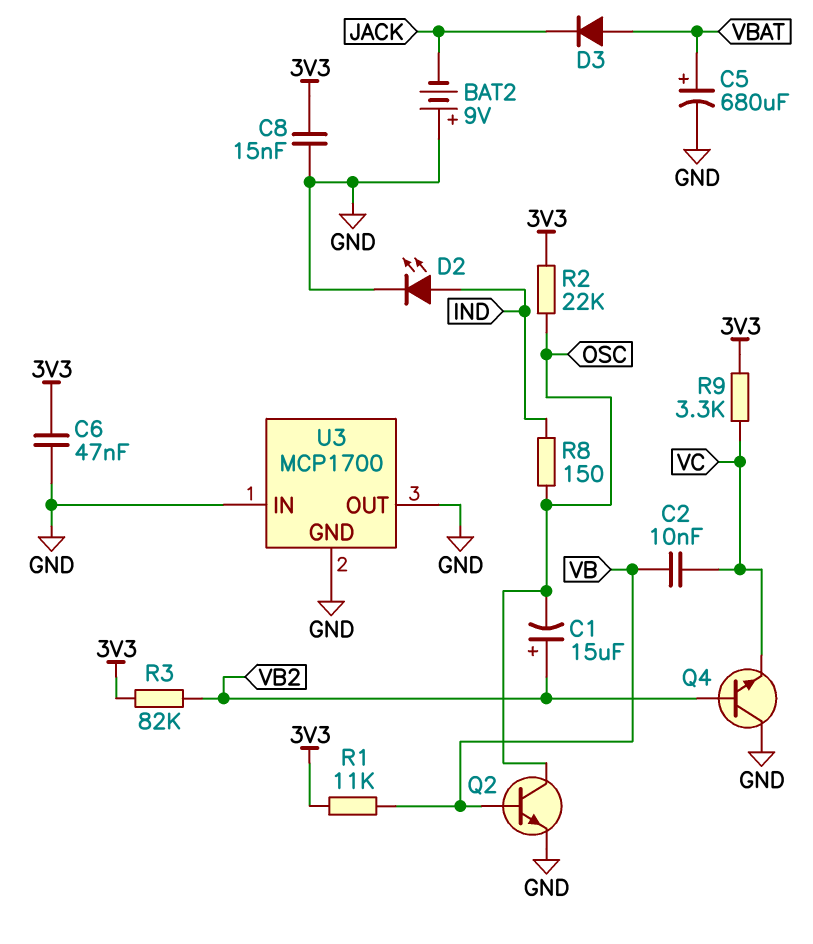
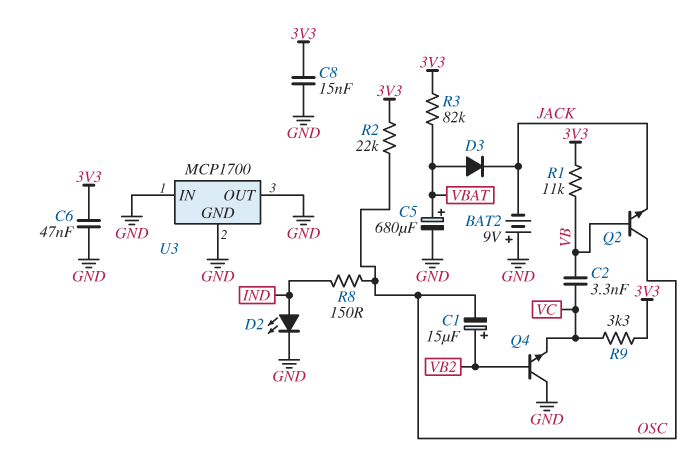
C2: 10nF (VB, VC) -> 3.3nF (VB, VC)
Q2: NPN (B VB, C OSC, E GND) -> NPN (B VB, C OSC, E JACK)
R3: 82k (3V3, VB2) -> 82k (3V3, VBAT)

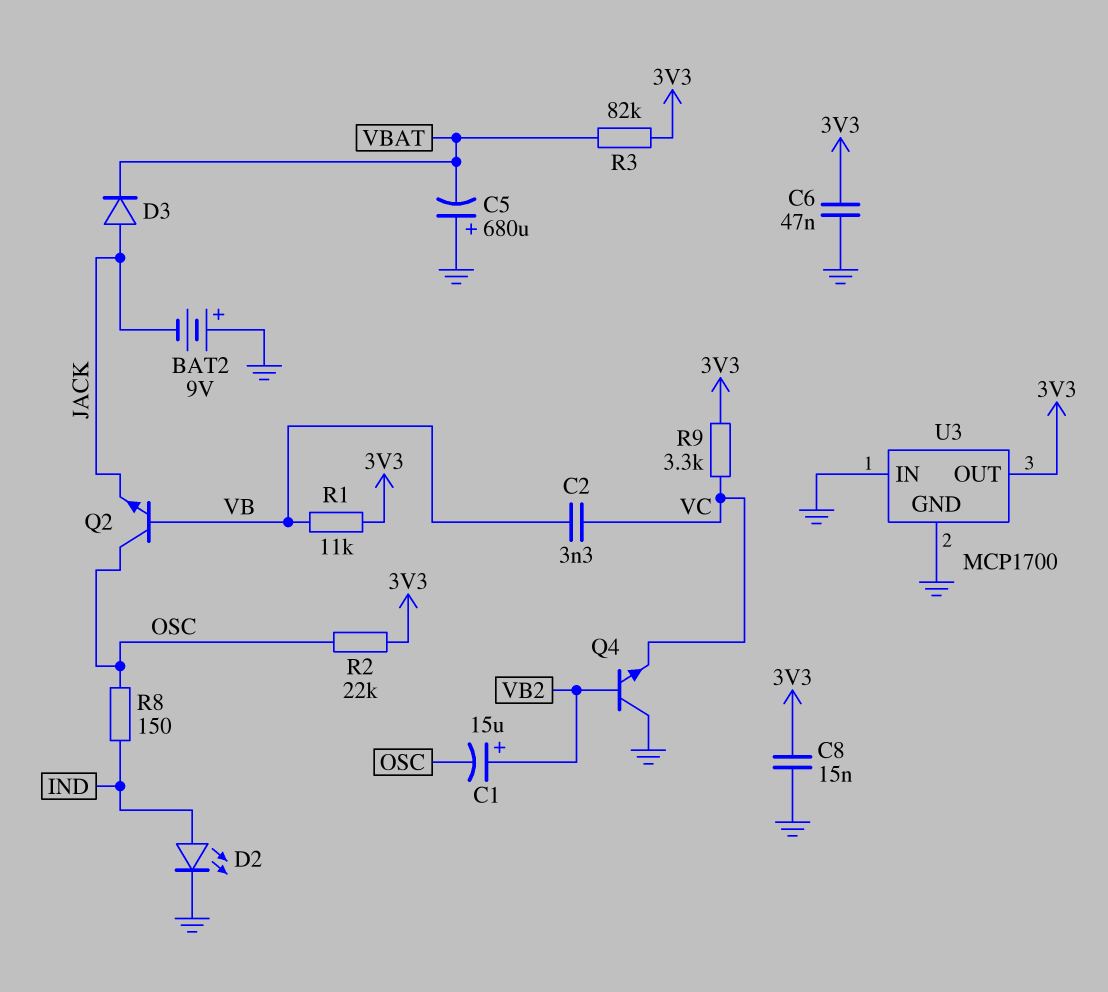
C5: 680uF (plus VBAT, minus GND) -> 680uF (plus GND, minus VBAT)
D3: diode (A VBAT, K JACK) -> diode (A JACK, K VBAT)
U3 pin OUT: GND -> 3V3

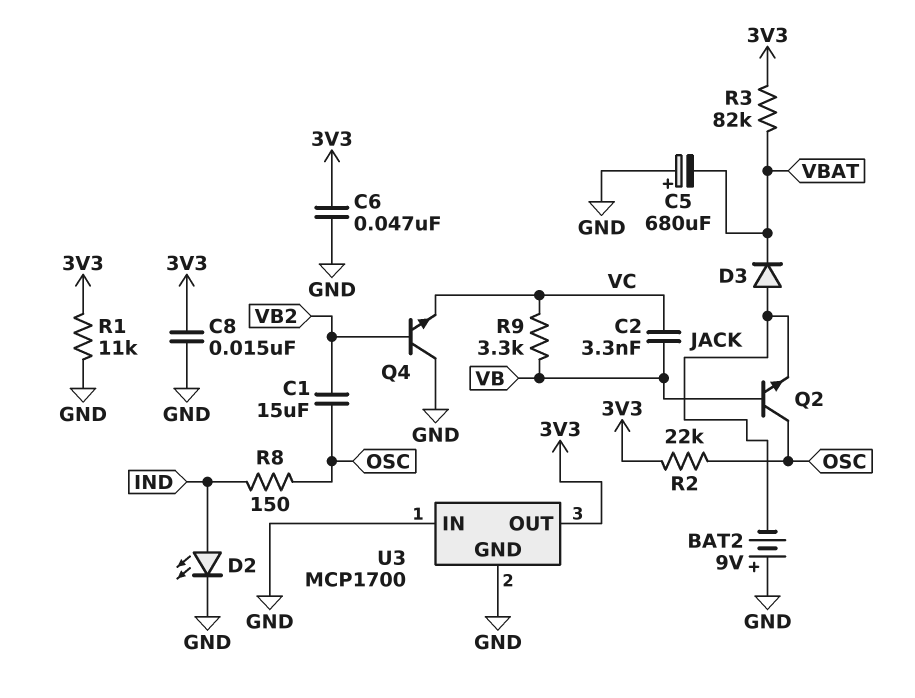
C1: 15uF (plus VB2, minus OSC) -> 15uF (OSC, VB2)
R1: 11k (3V3, VB) -> 11k (3V3, GND)
R9: 3.3k (3V3, VC) -> 3.3k (VB, VC)

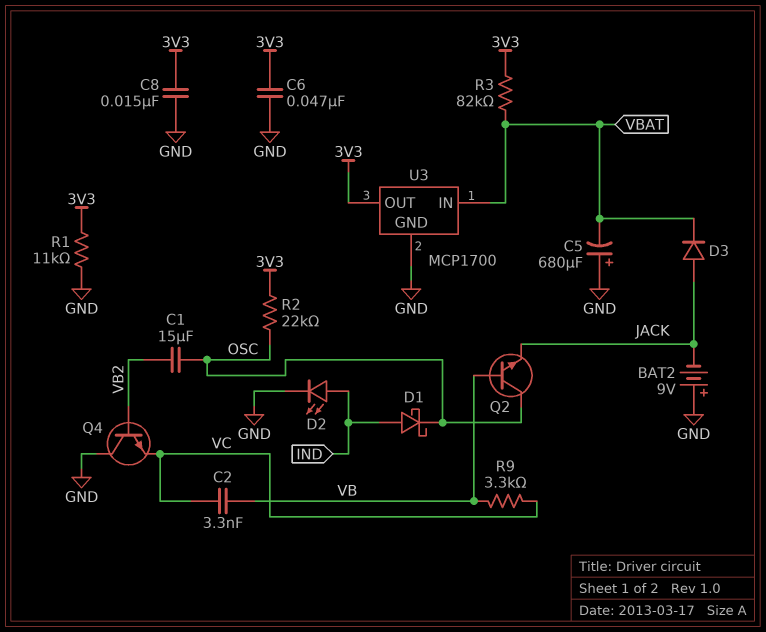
D1: none -> schottky (A IND, K OSC)
R8: 150 (IND, OSC) -> none
U3 pin IN: GND -> VBAT

